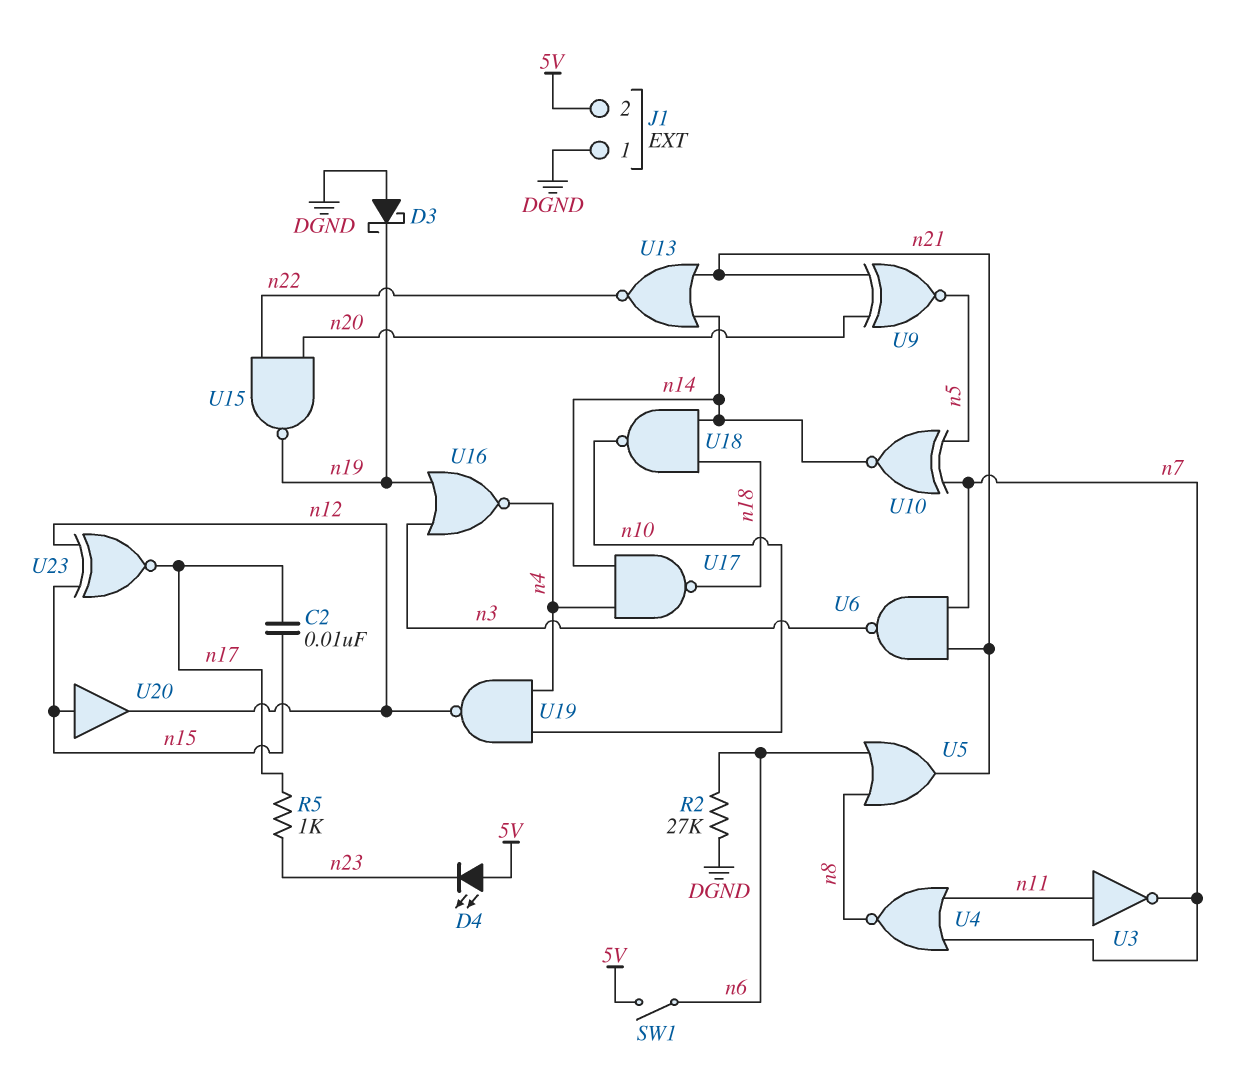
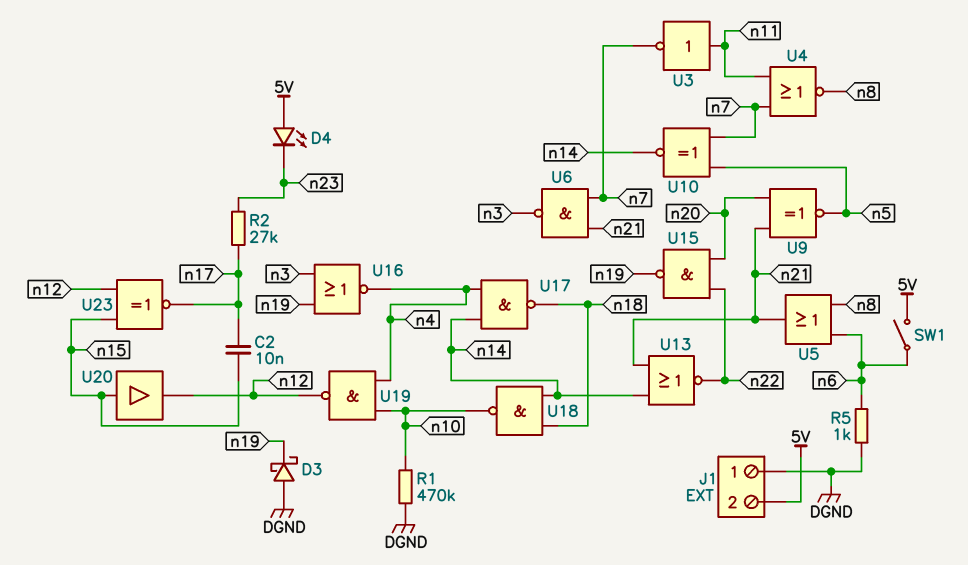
R1: none -> 470k (DGND, n10)
R2: 27k (DGND, n6) -> 27k (n17, n23)
R5: 1k (n17, n23) -> 1k (DGND, n6)

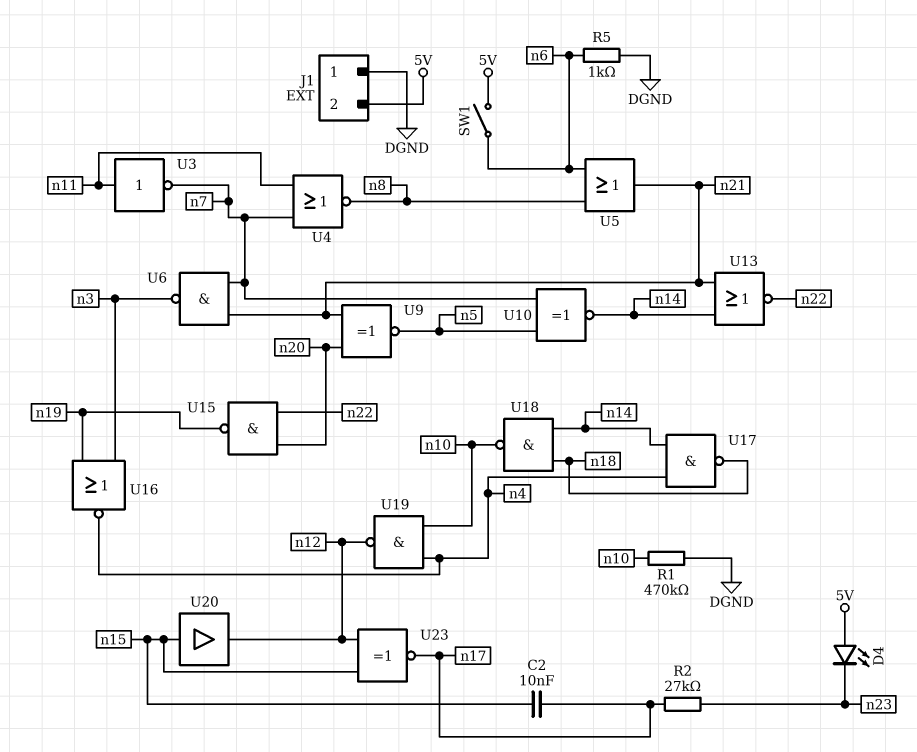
D3: schottky (A DGND, K n19) -> none

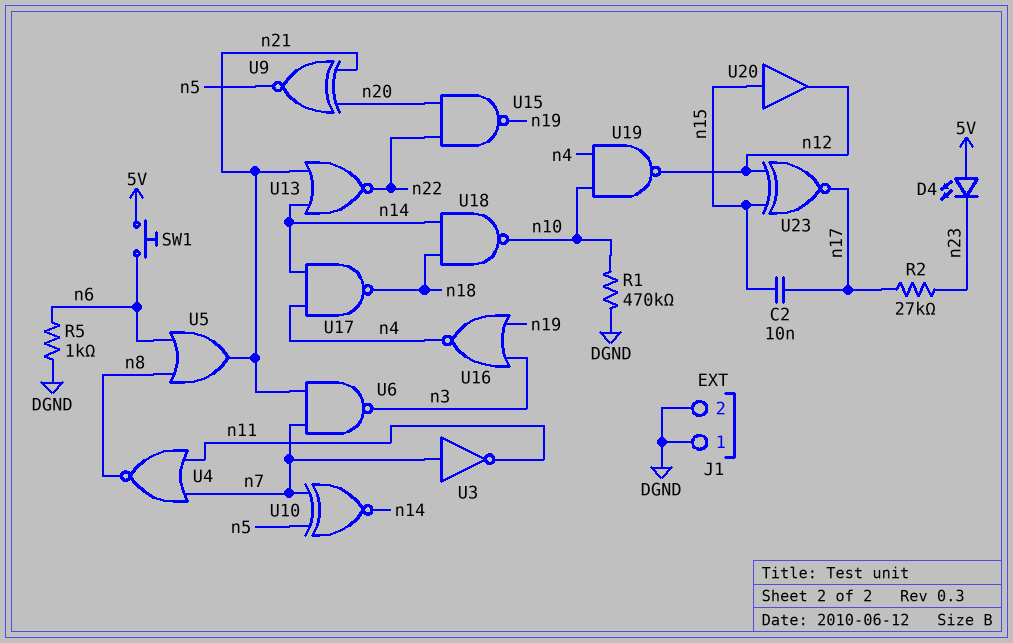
J1 pin 2: 5V -> DGND
SW1: switch (5V, n6) -> button (5V, n6)
U3: NOT (in n11, out n7) -> NOT (in n7, out n11)

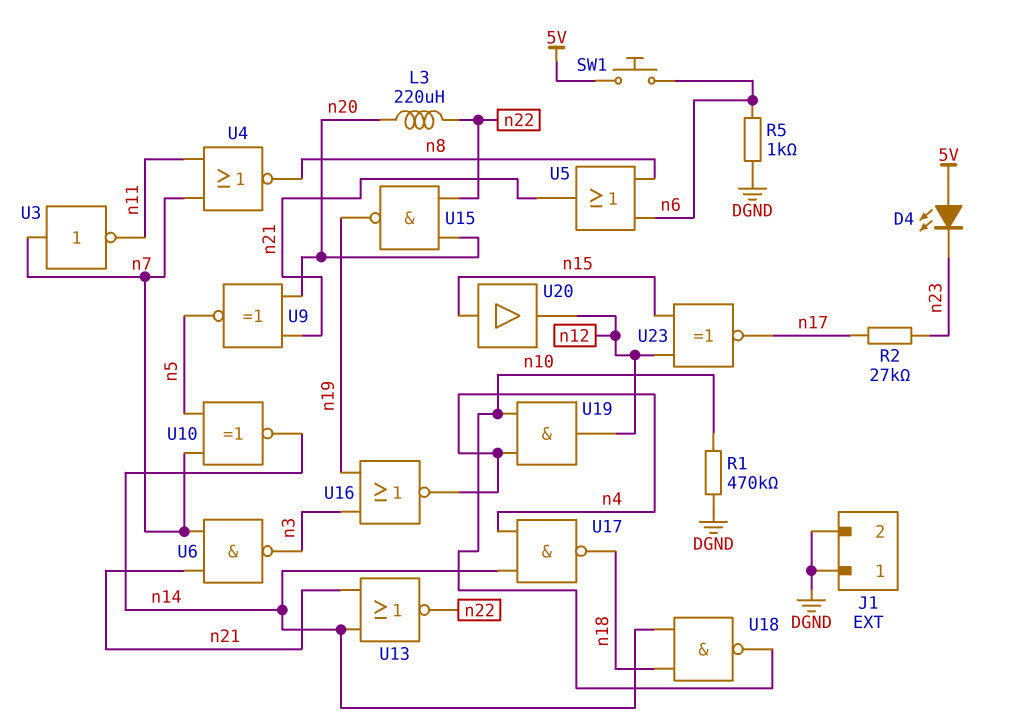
C2: 10nF (n15, n17) -> none
L3: none -> 220uH (n20, n22)
U19: NAND (in n4, in n10, out n12) -> AND (in n4, in n10, out n12)

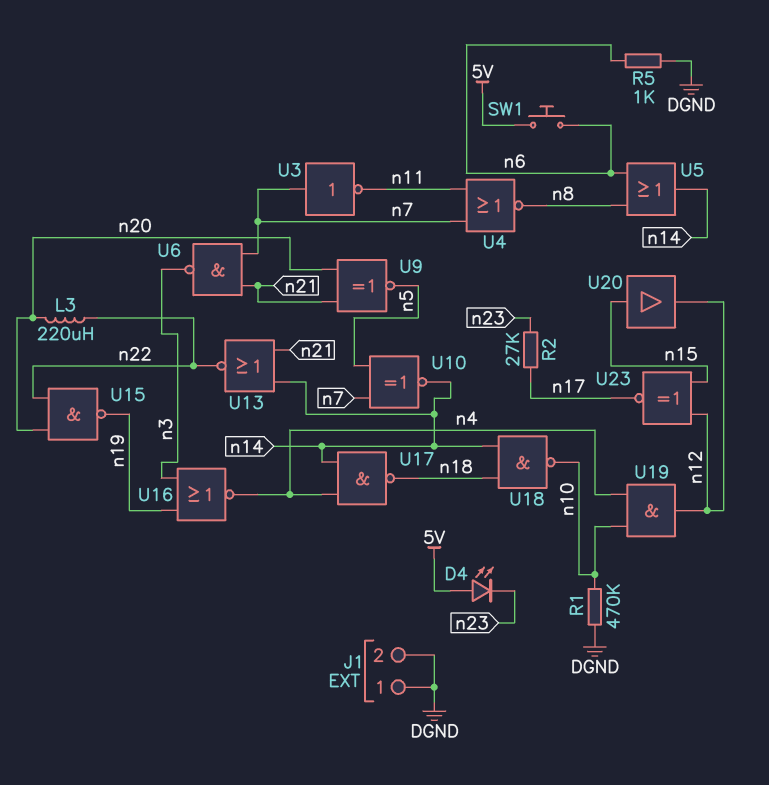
U5: OR (in n6, in n8, out n21) -> OR (in n6, in n8, out n14)

